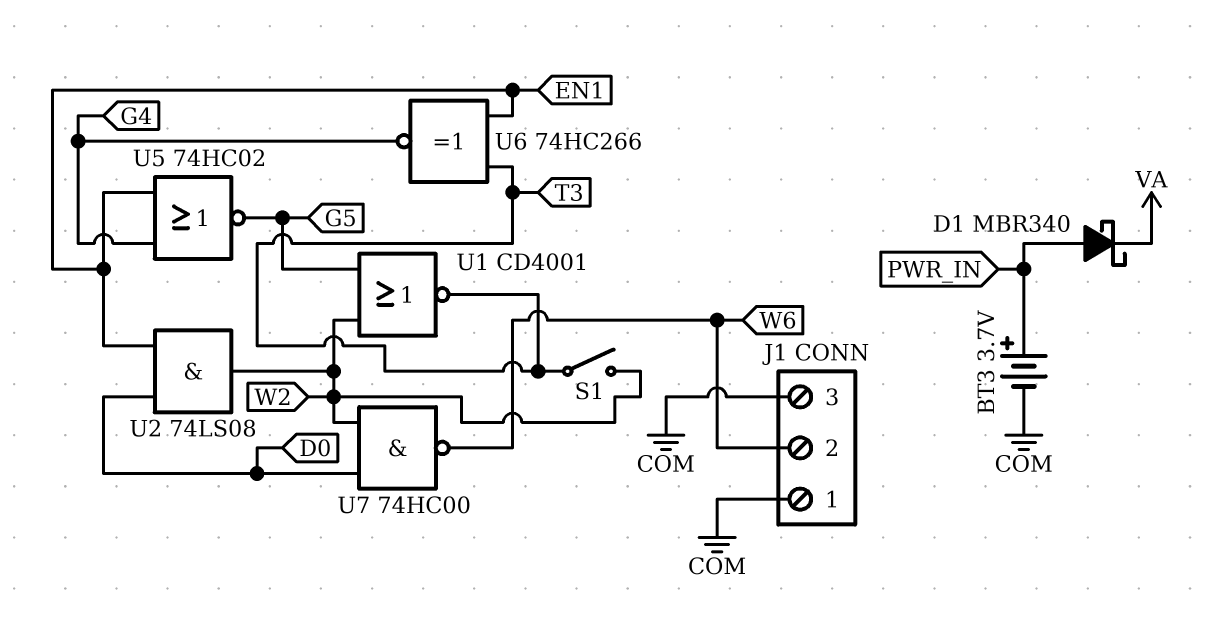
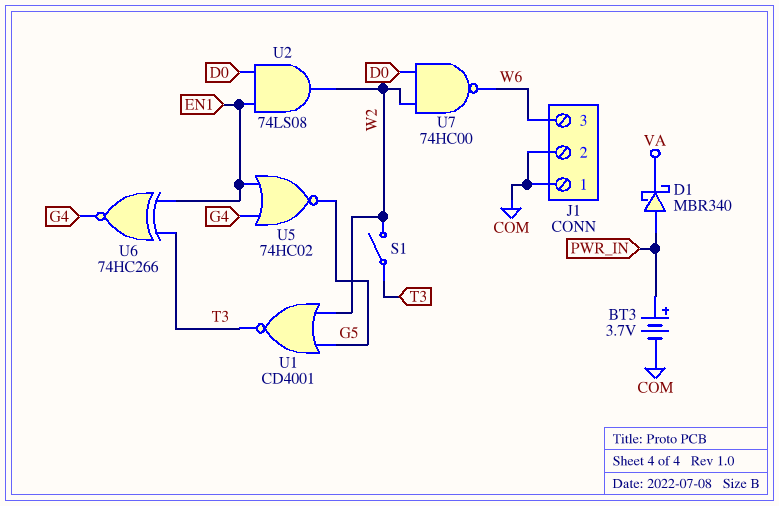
J1 pin 2: W6 -> COM
J1 pin 3: COM -> W6

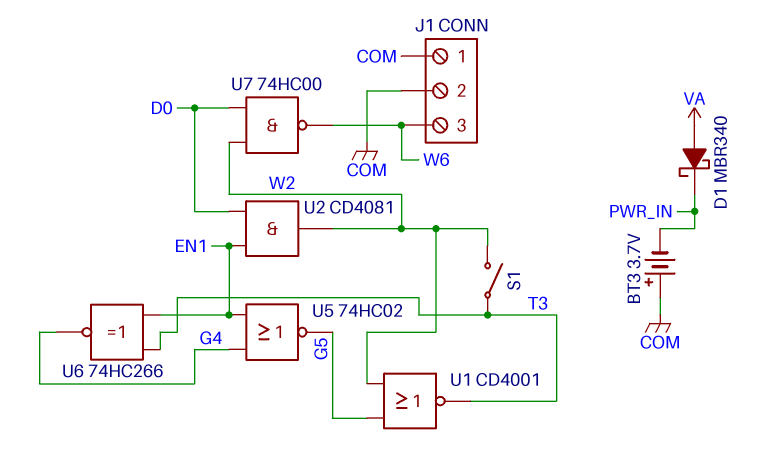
BT3: 3.7V (plus PWR_IN, minus COM) -> 3.7V (plus COM, minus PWR_IN)
D1: schottky MBR340 (A PWR_IN, K VA) -> schottky MBR340 (A VA, K PWR_IN)
U2: AND 74LS08 (in D0, in EN1, out W2) -> AND CD4081 (in D0, in EN1, out W2)

